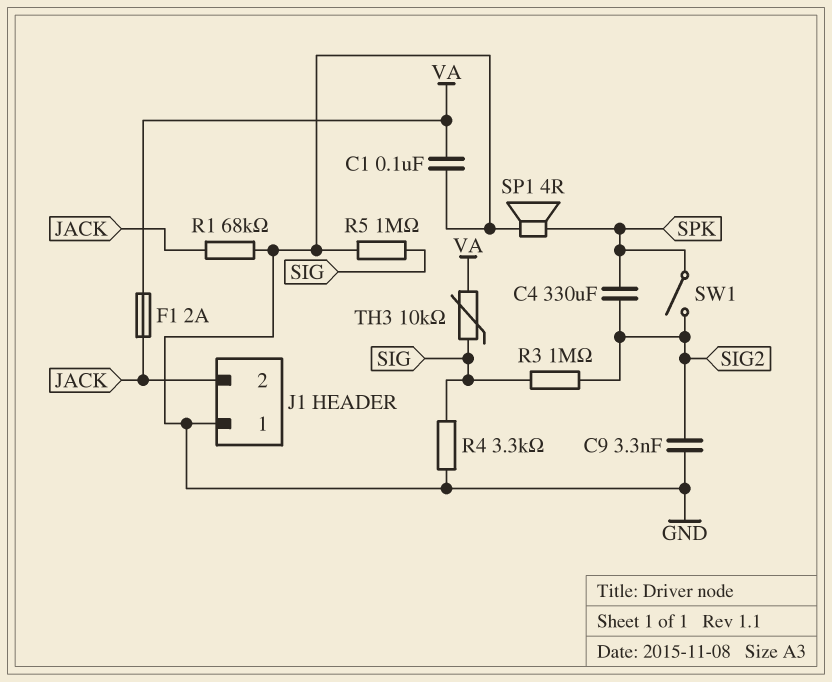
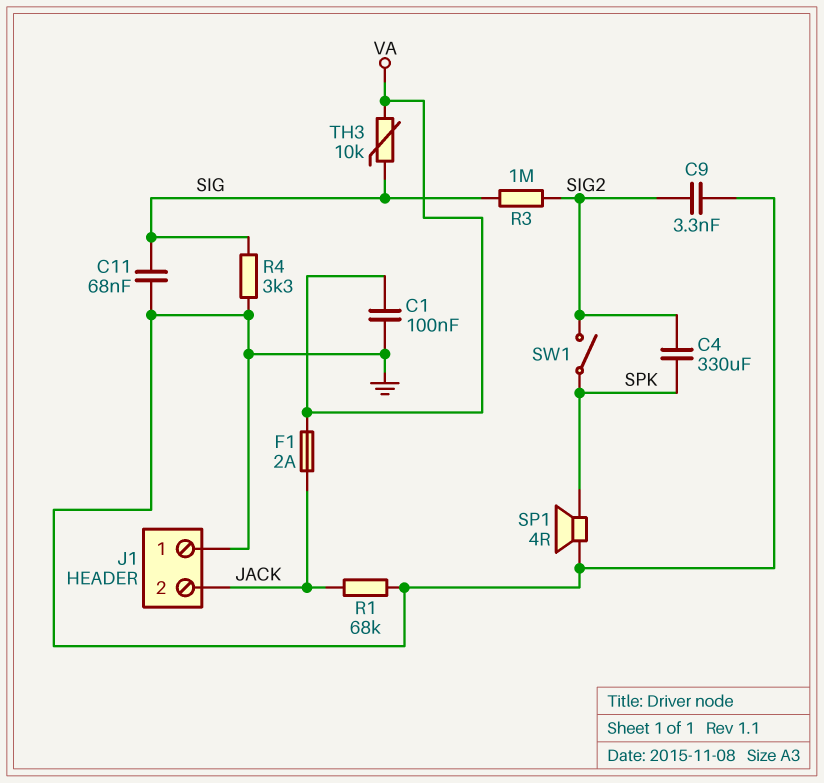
C11: none -> 68nF (GND, SIG)
R5: 1M (GND, SIG) -> none

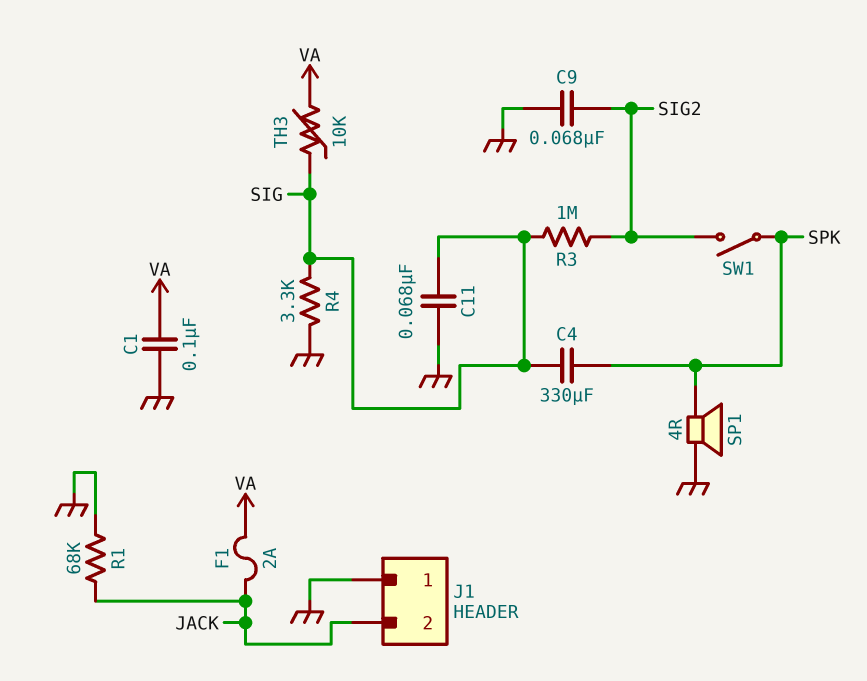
C4: 330uF (SIG2, SPK) -> 330uF (SIG, SPK)
C9: 3.3nF (GND, SIG2) -> 68nF (GND, SIG2)

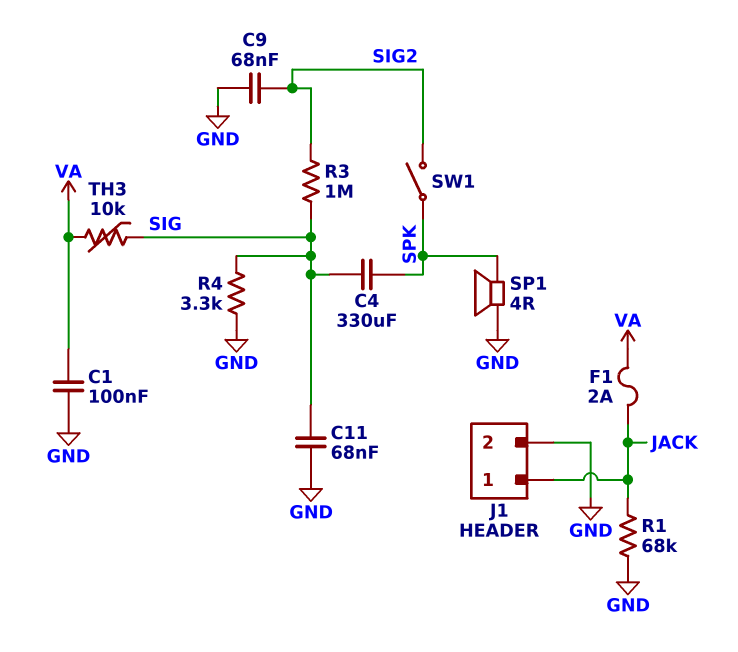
J1 pin 1: GND -> JACK
J1 pin 2: JACK -> GND

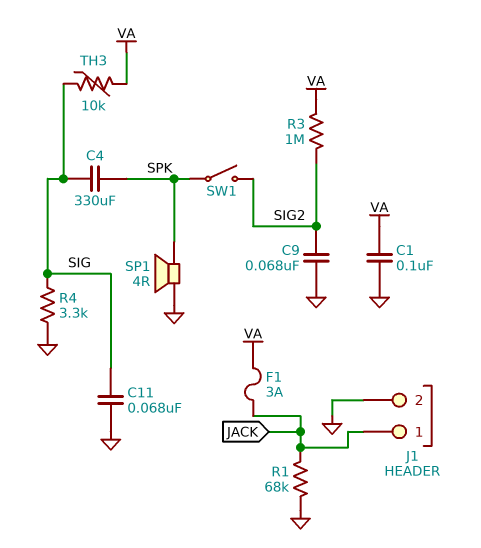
F1: 2A (JACK, VA) -> 3A (JACK, VA)
R3: 1M (SIG, SIG2) -> 1M (SIG2, VA)

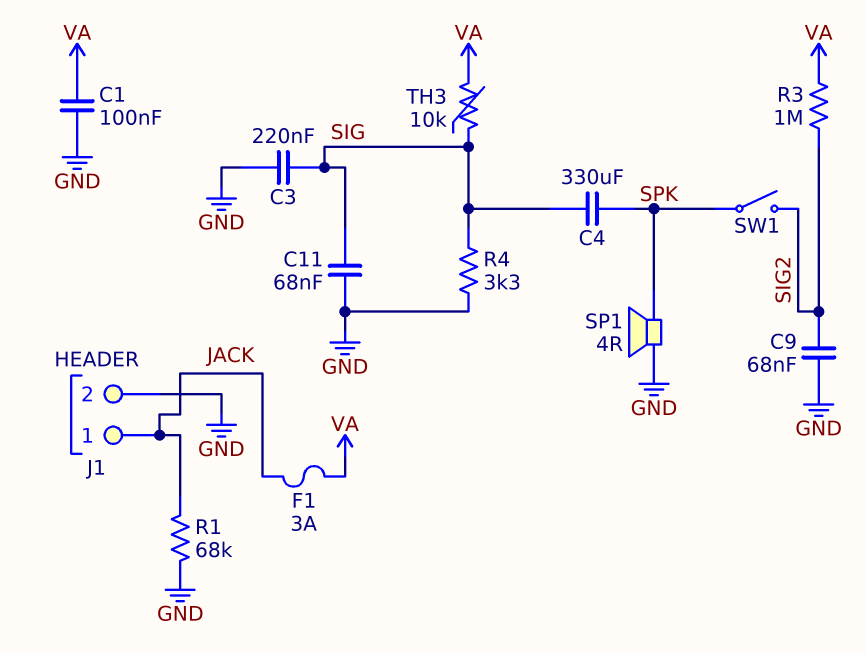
C3: none -> 220nF (GND, SIG)

